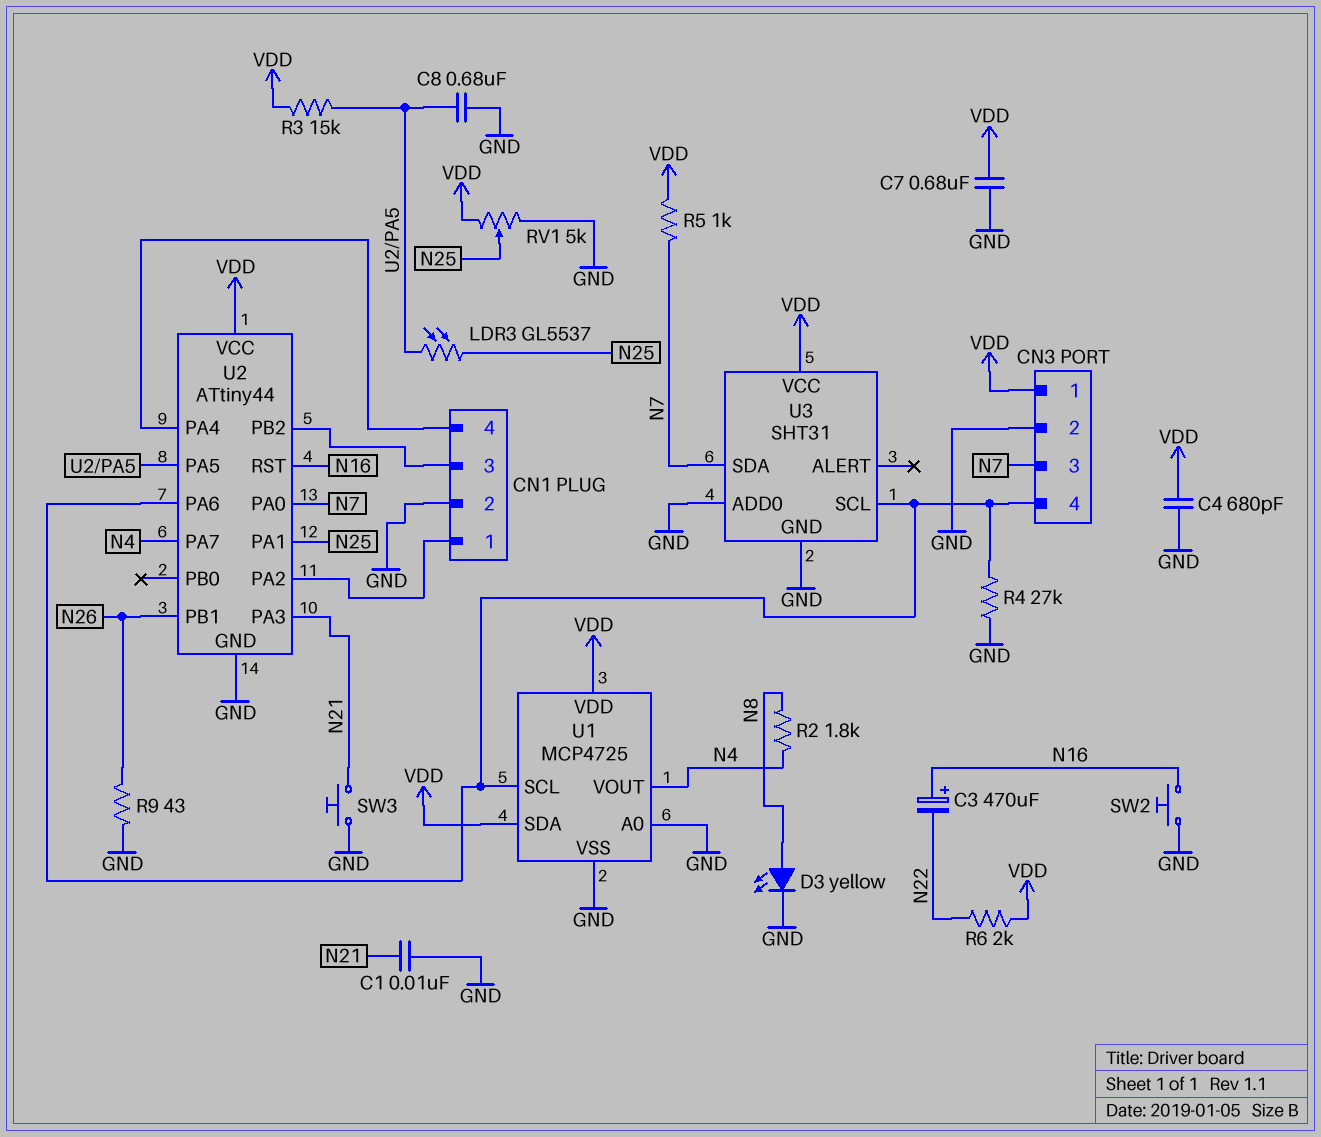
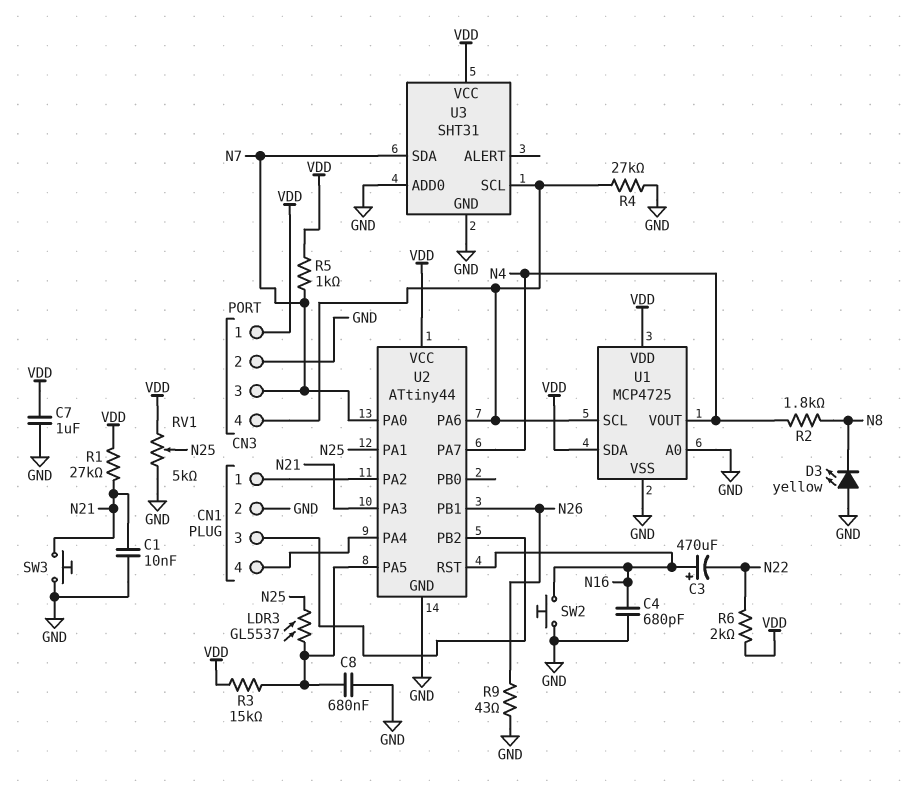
C4: 680pF (GND, VDD) -> 680pF (GND, N16)
C7: 680nF (GND, VDD) -> 1uF (GND, VDD)
D3: LED yellow (A N8, K GND) -> LED yellow (A GND, K N8)
R1: none -> 27k (N21, VDD)

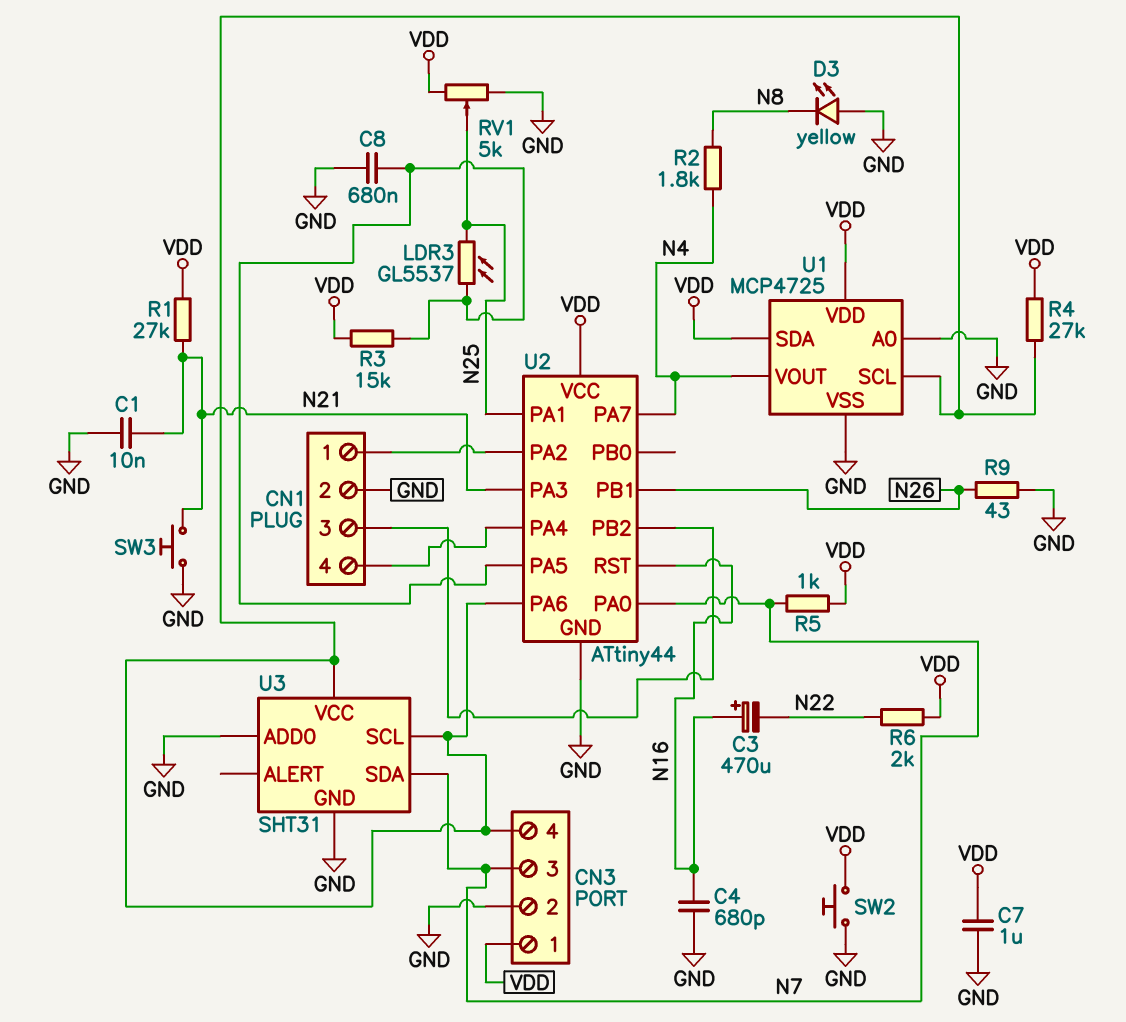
R4: 27k (CN3/4, GND) -> 27k (CN3/4, VDD)
SW2: button (GND, N16) -> button (GND, VDD)
U3 pin VCC: VDD -> CN3/4

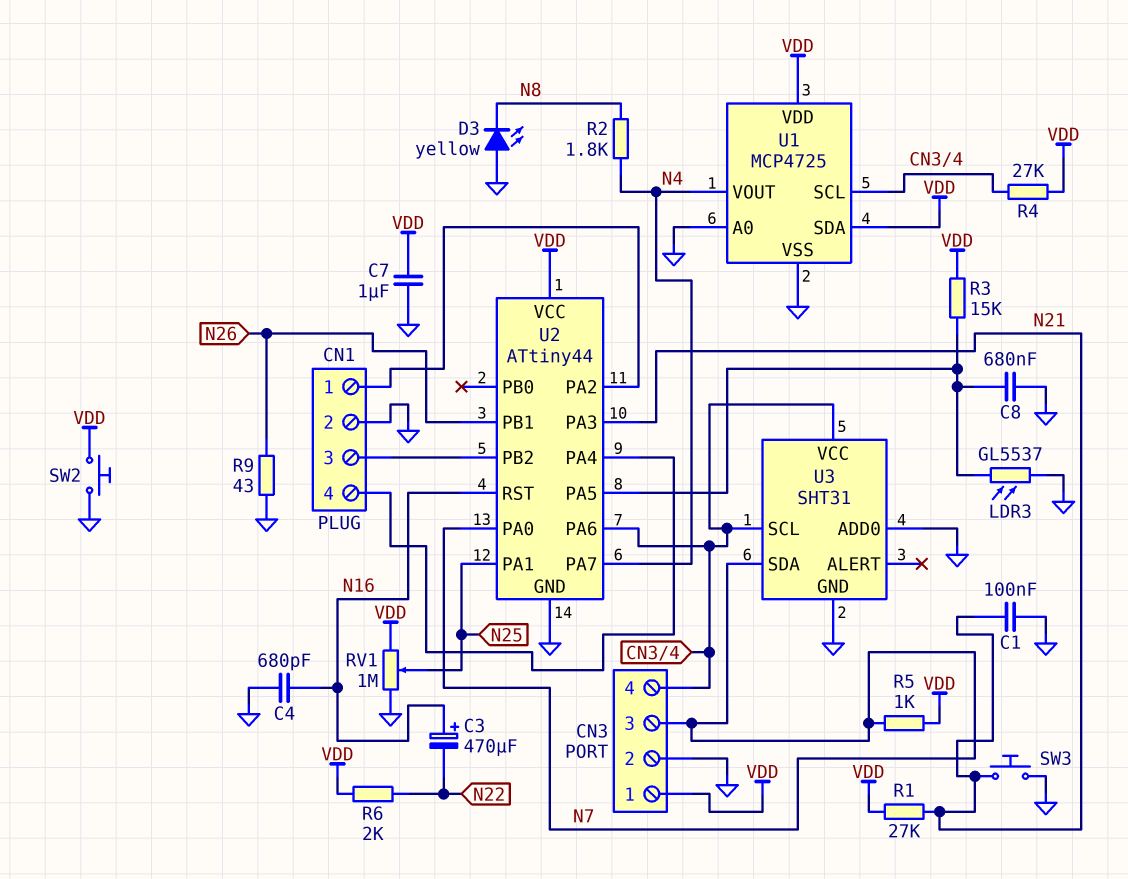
C1: 10nF (GND, N21) -> 100nF (GND, N21)
LDR3: GL5537 (N25, U2/PA5) -> GL5537 (GND, U2/PA5)
RV1: 5k (GND, VDD, wiper N25) -> 1M (GND, VDD, wiper N25)

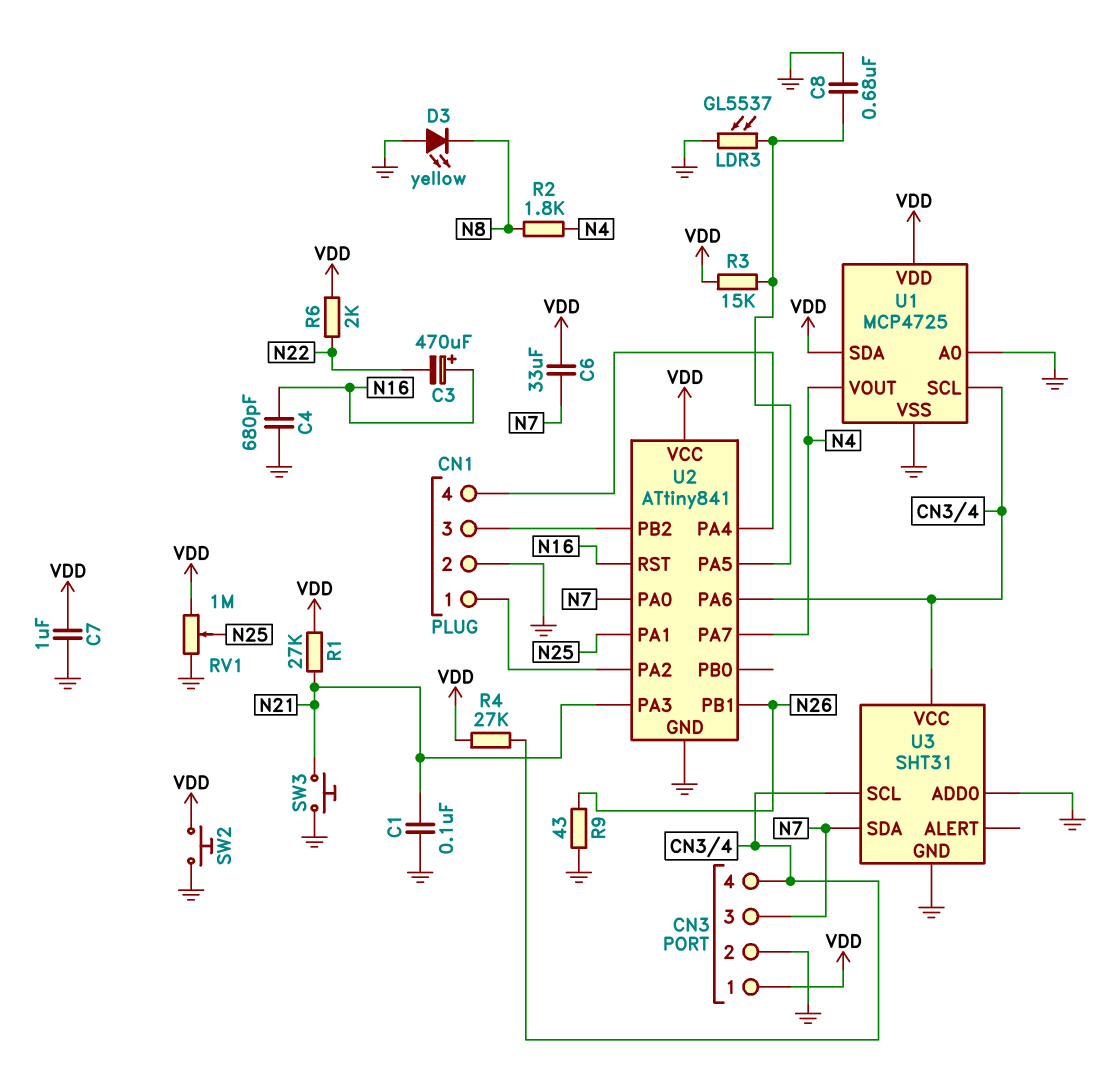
C6: none -> 33uF (N7, VDD)
R5: 1k (N7, VDD) -> none
U2: ATtiny44 -> ATtiny841

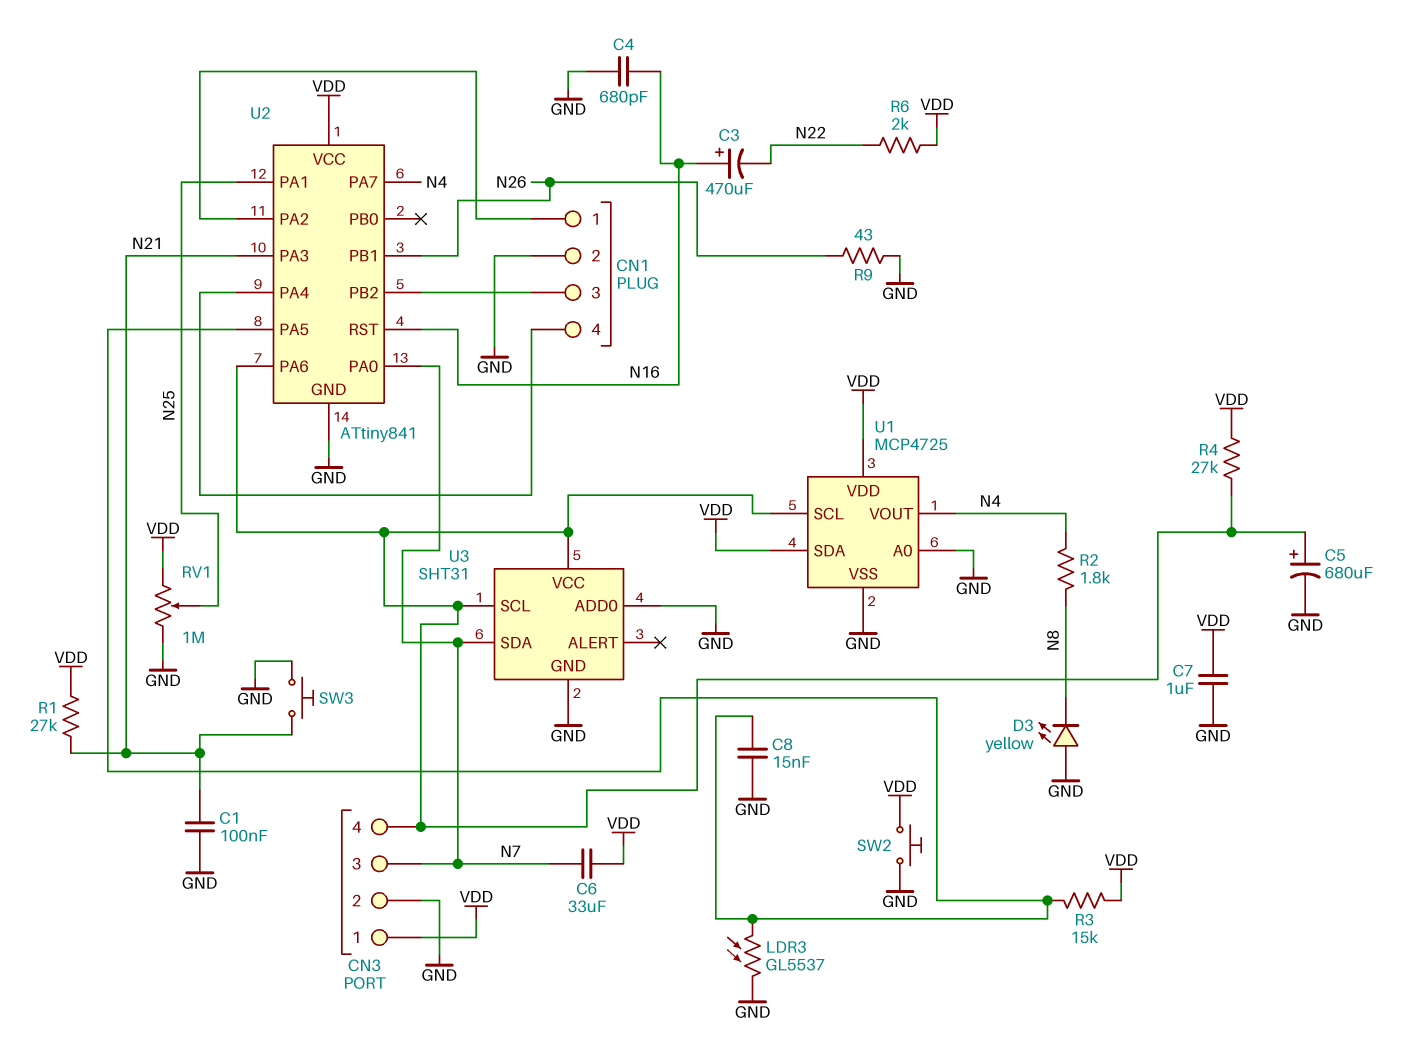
C5: none -> 680uF (plus CN3/4, minus GND)
C8: 680nF (GND, U2/PA5) -> 15nF (GND, U2/PA5)

